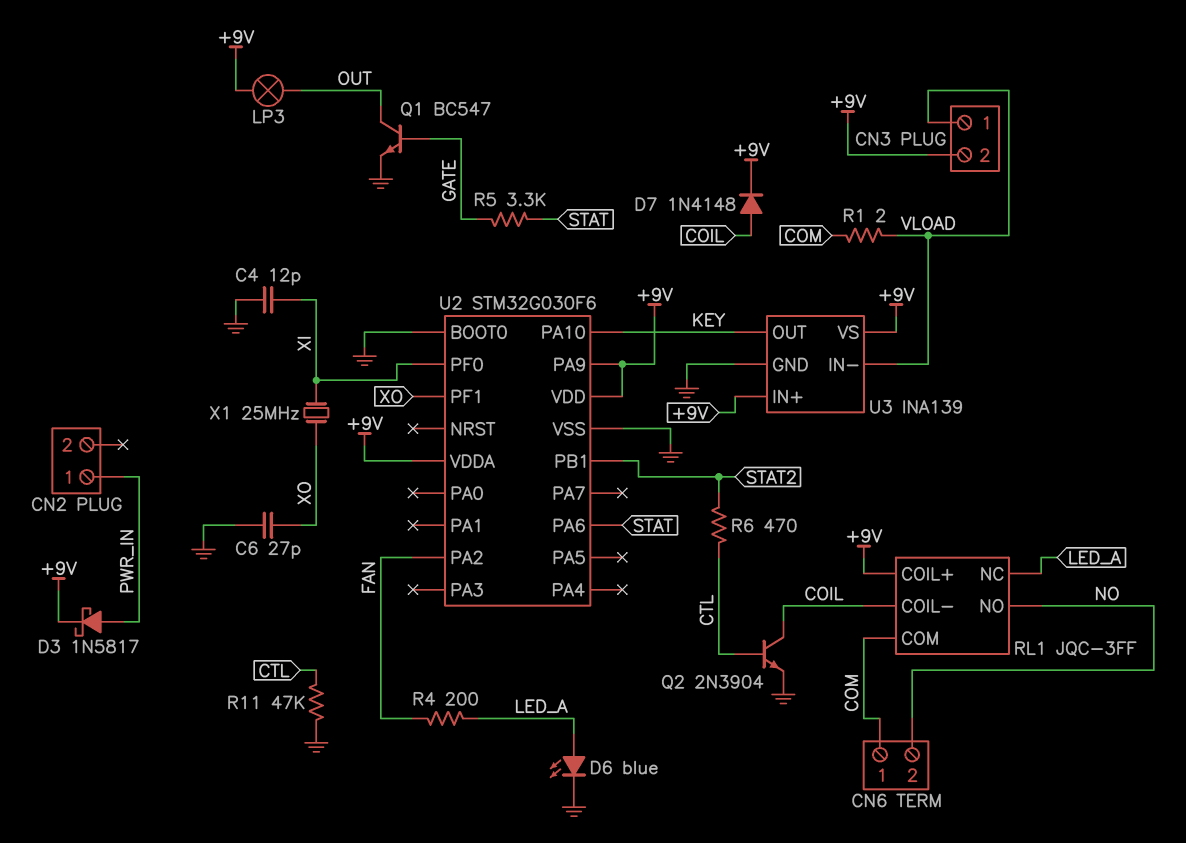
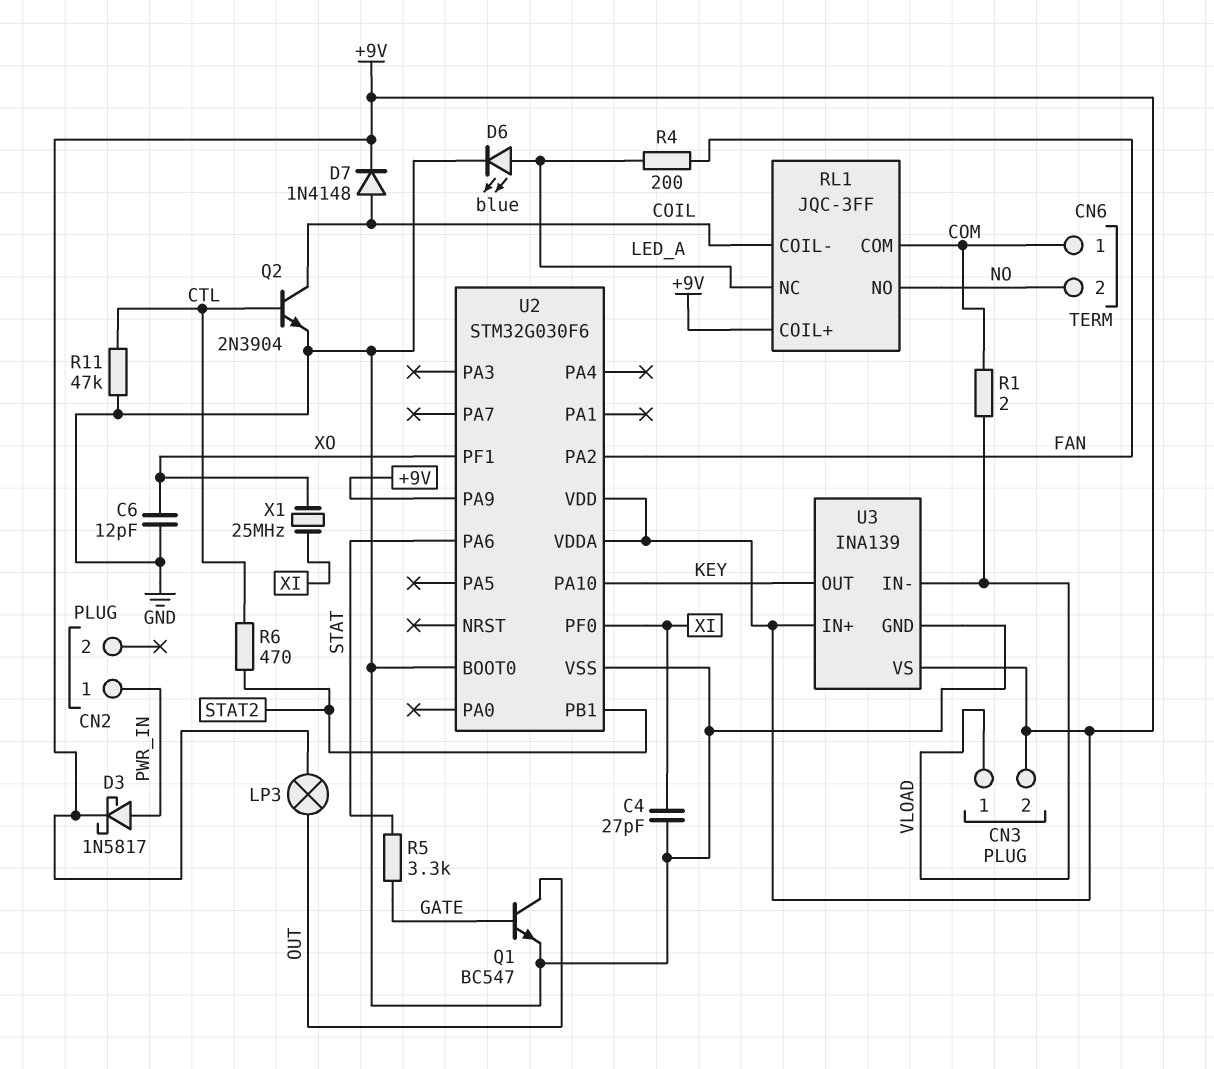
C4: 12pF (GND, XI) -> 27pF (GND, XI)
C6: 27pF (GND, XO) -> 12pF (GND, XO)

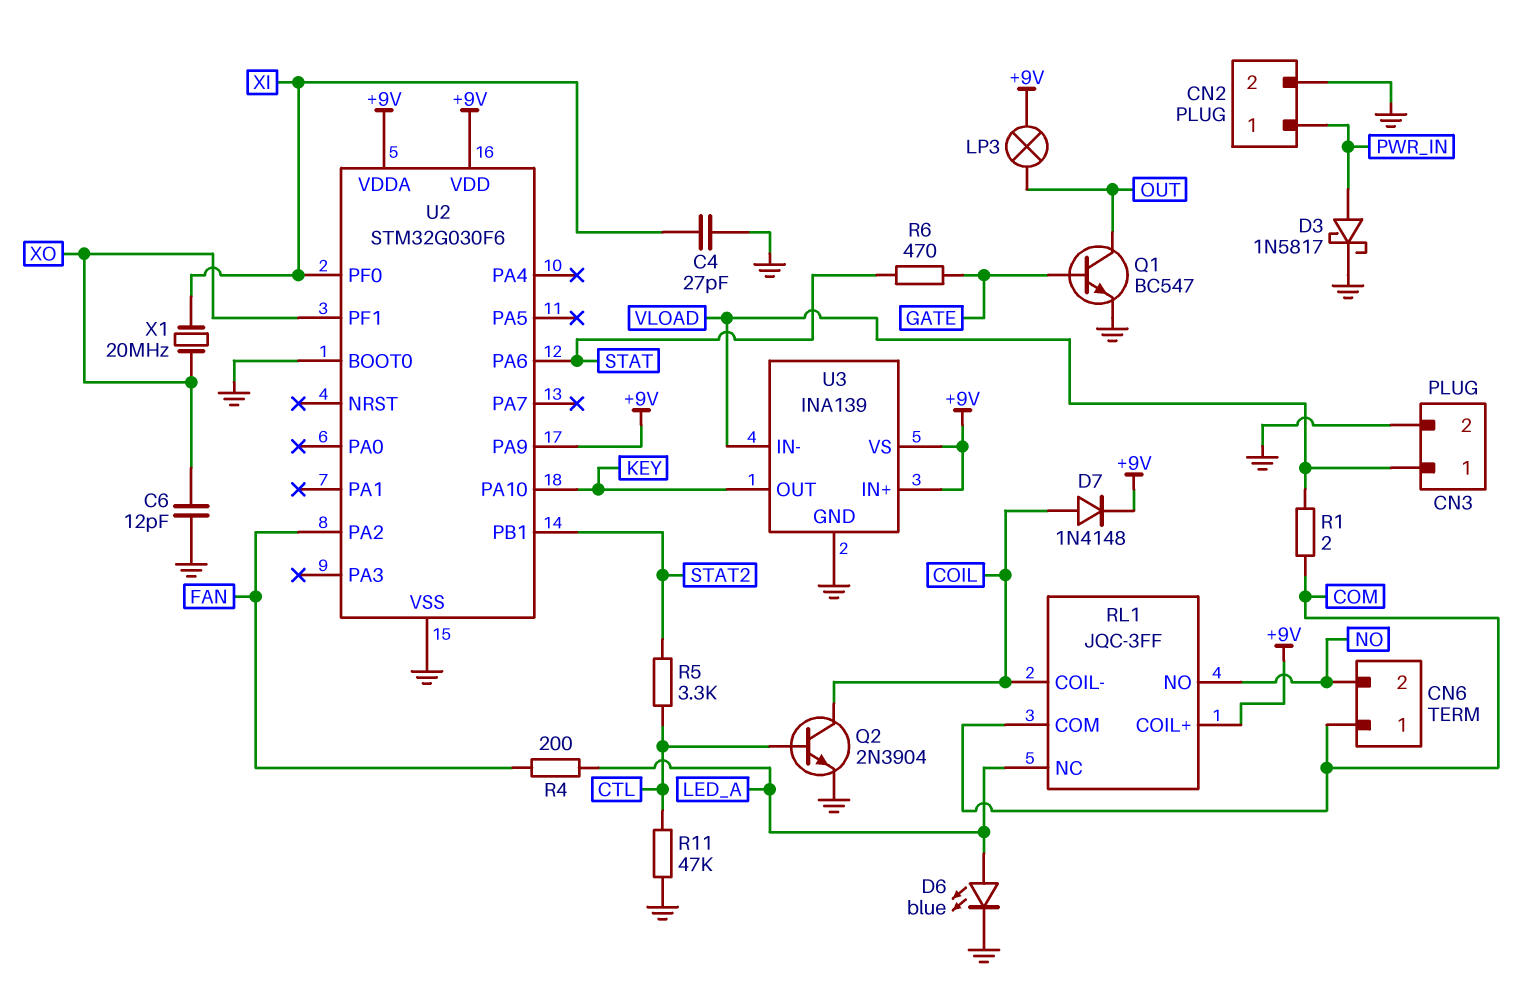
CN2 pin 2: none -> GND
CN3 pin 2: +9V -> GND
D3: schottky 1N5817 (A PWR_IN, K +9V) -> schottky 1N5817 (A PWR_IN, K GND)
R5: 3.3k (GATE, STAT) -> 3.3k (CTL, STAT2)
R6: 470 (CTL, STAT2) -> 470 (GATE, STAT)
X1: 25MHz (XI, XO) -> 20MHz (XI, XO)

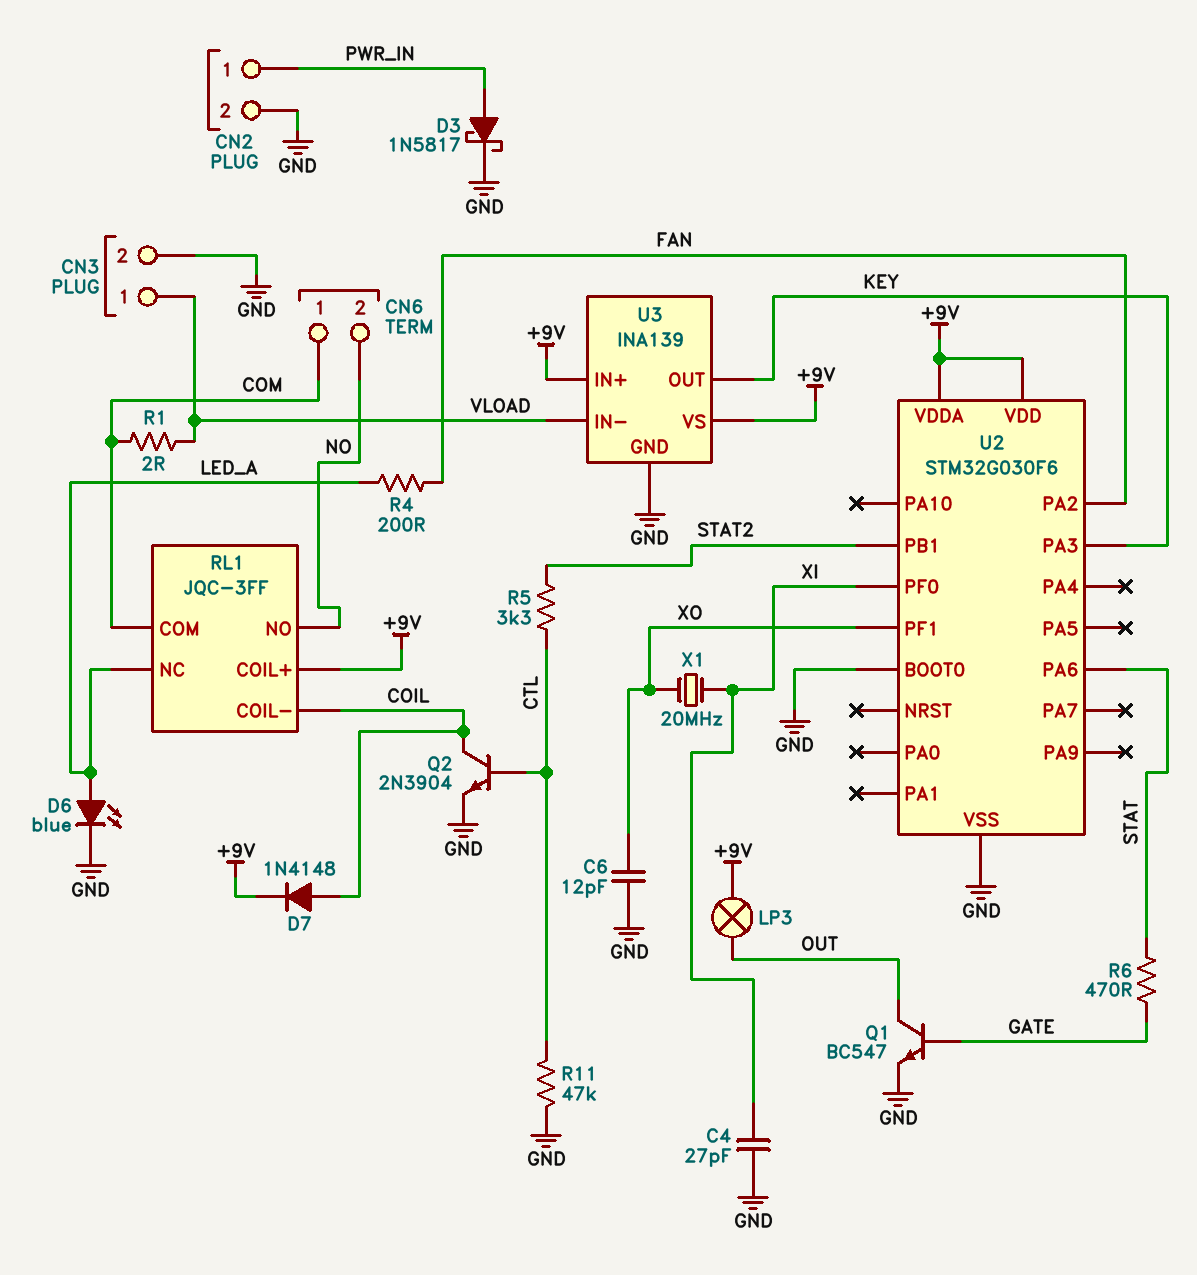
U2 pin PA3: none -> KEY
U2 pin PA9: +9V -> none
U2 pin PA10: KEY -> none

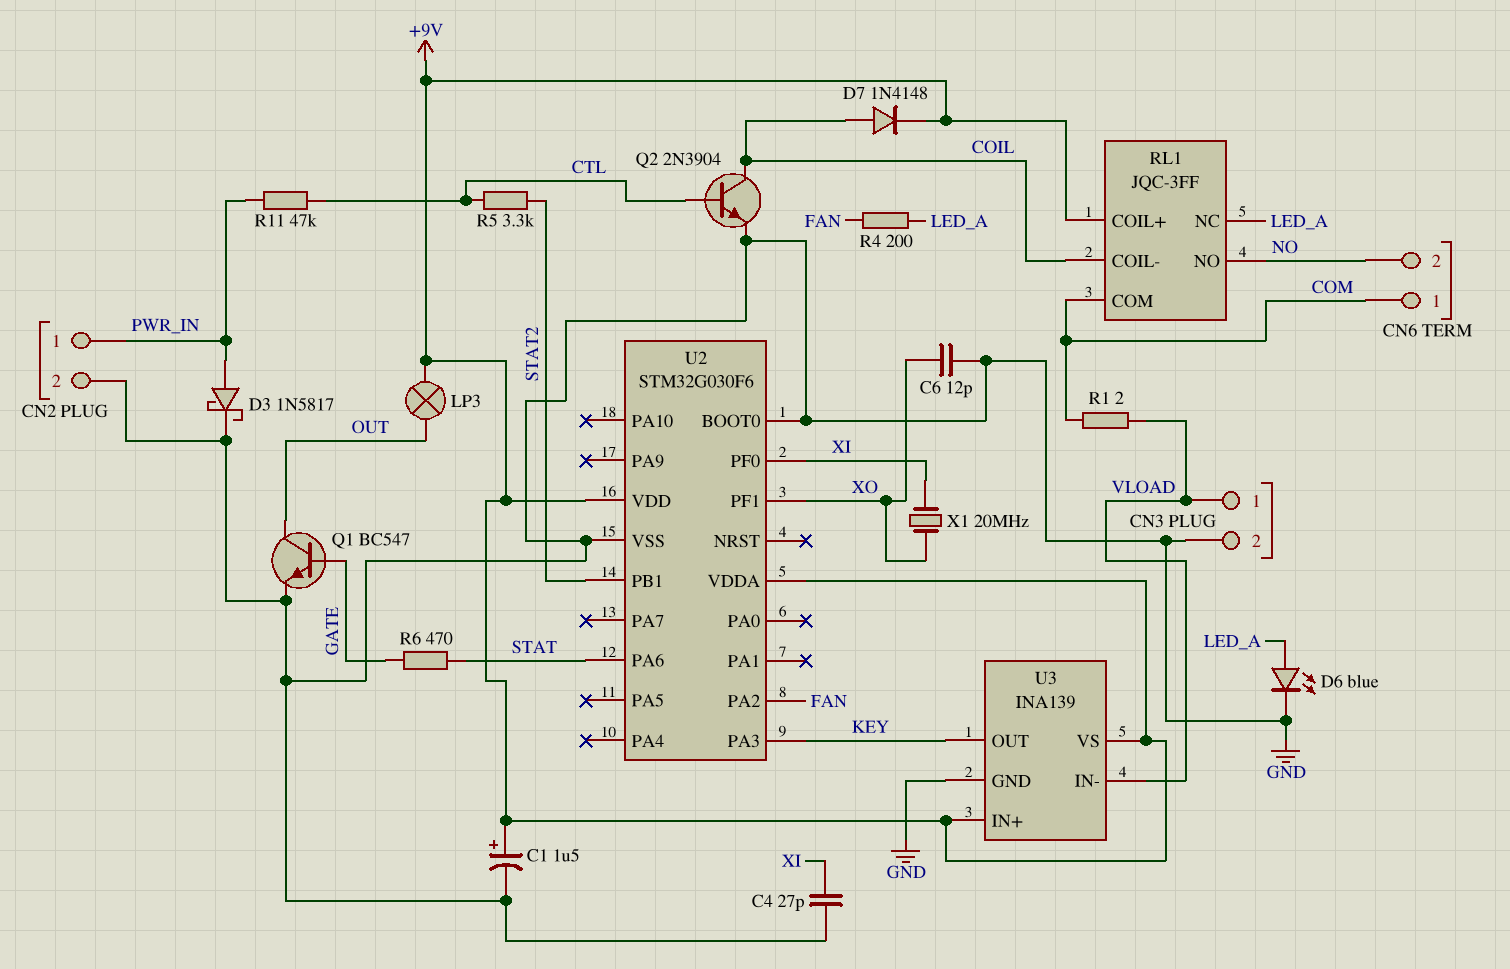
C1: none -> 1.5uF (plus +9V, minus GND)
R11: 47k (CTL, GND) -> 47k (CTL, PWR_IN)

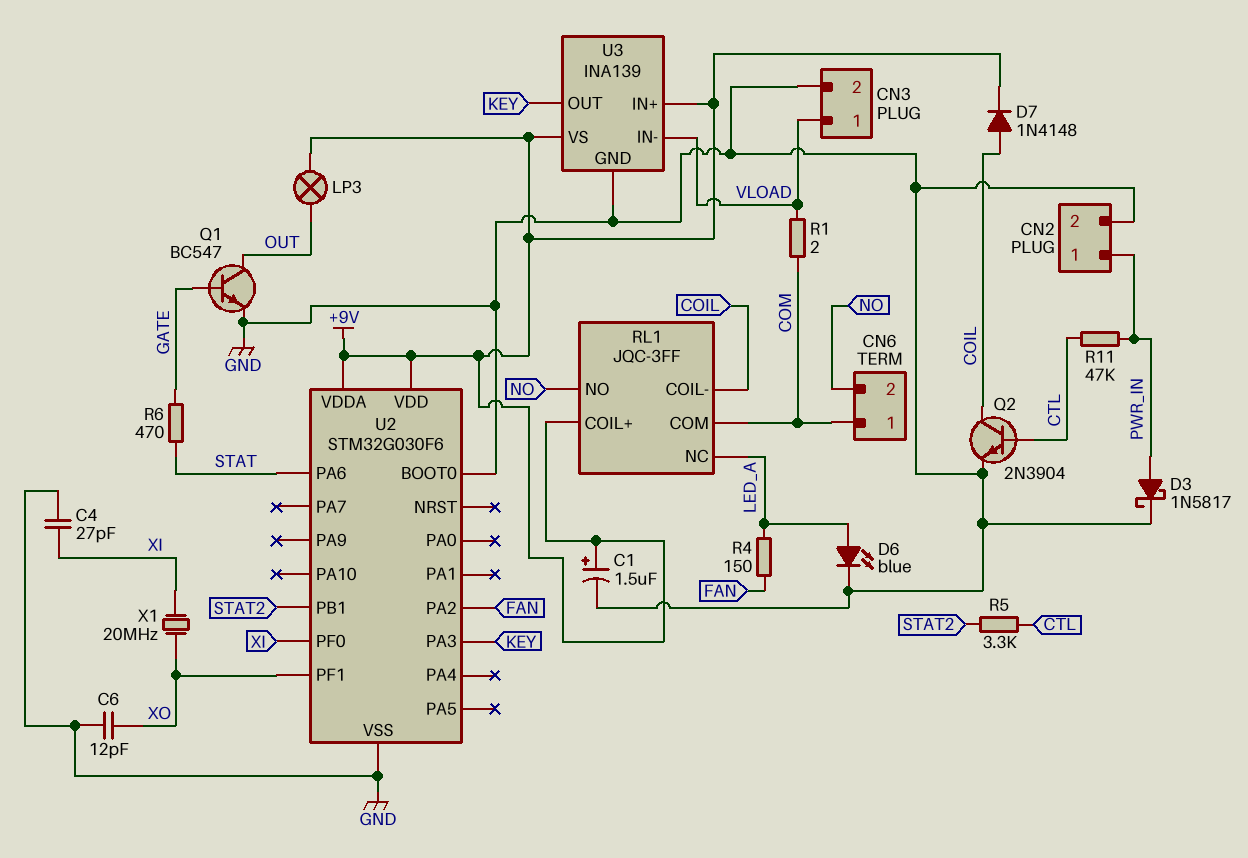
R4: 200 (FAN, LED_A) -> 150 (FAN, LED_A)

